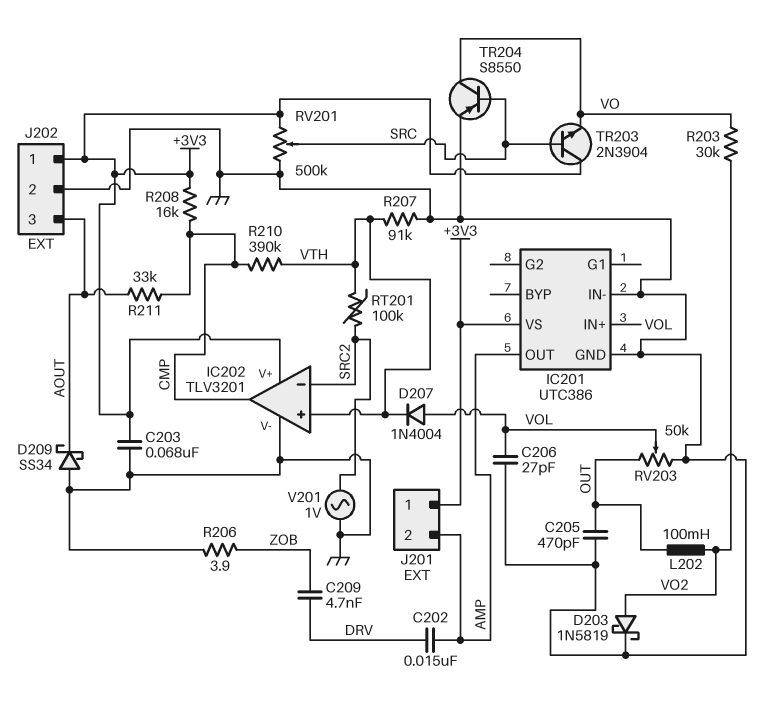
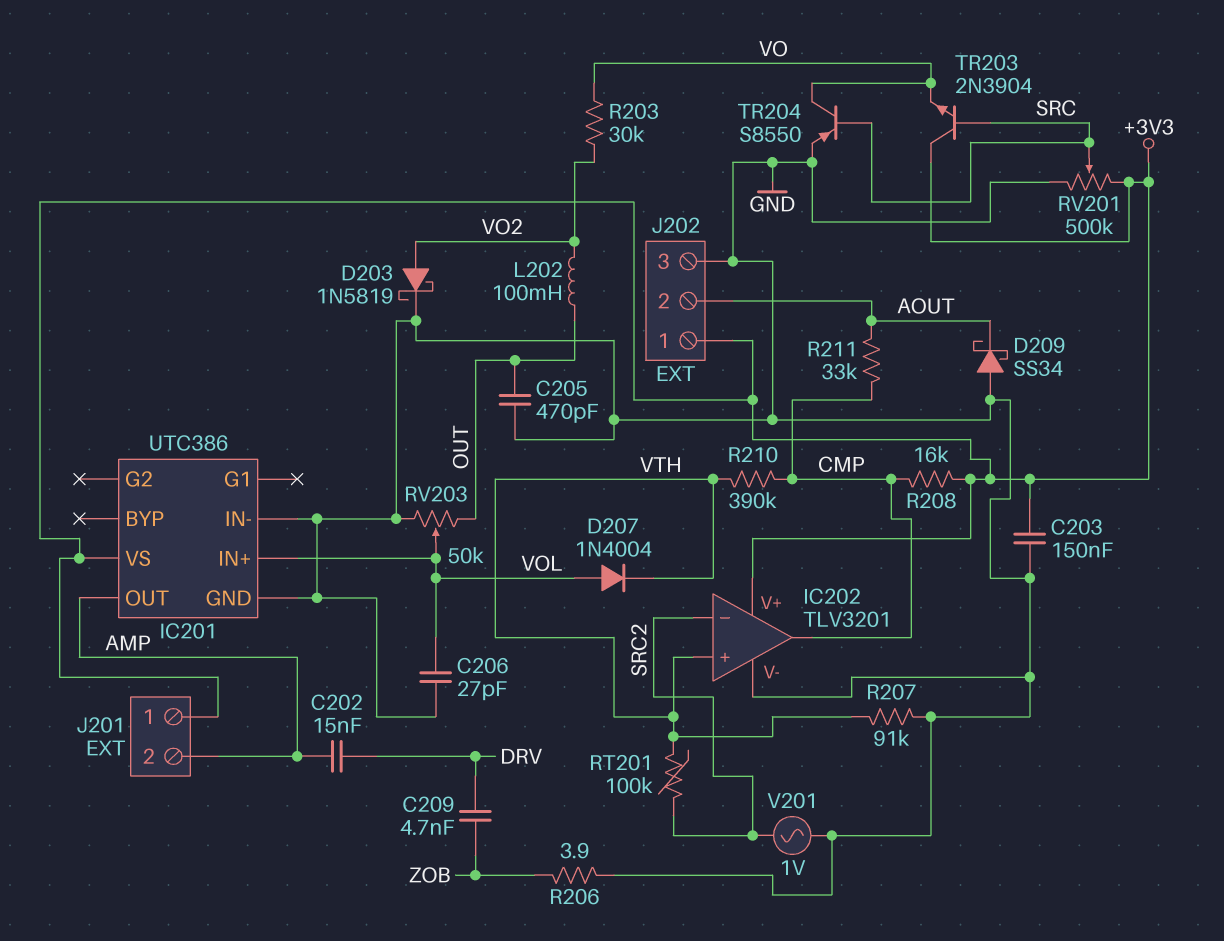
C203: 68nF (+3V3, GND) -> 150nF (+3V3, GND)
J202 pin 2: GND -> AOUT
J202 pin 3: AOUT -> GND

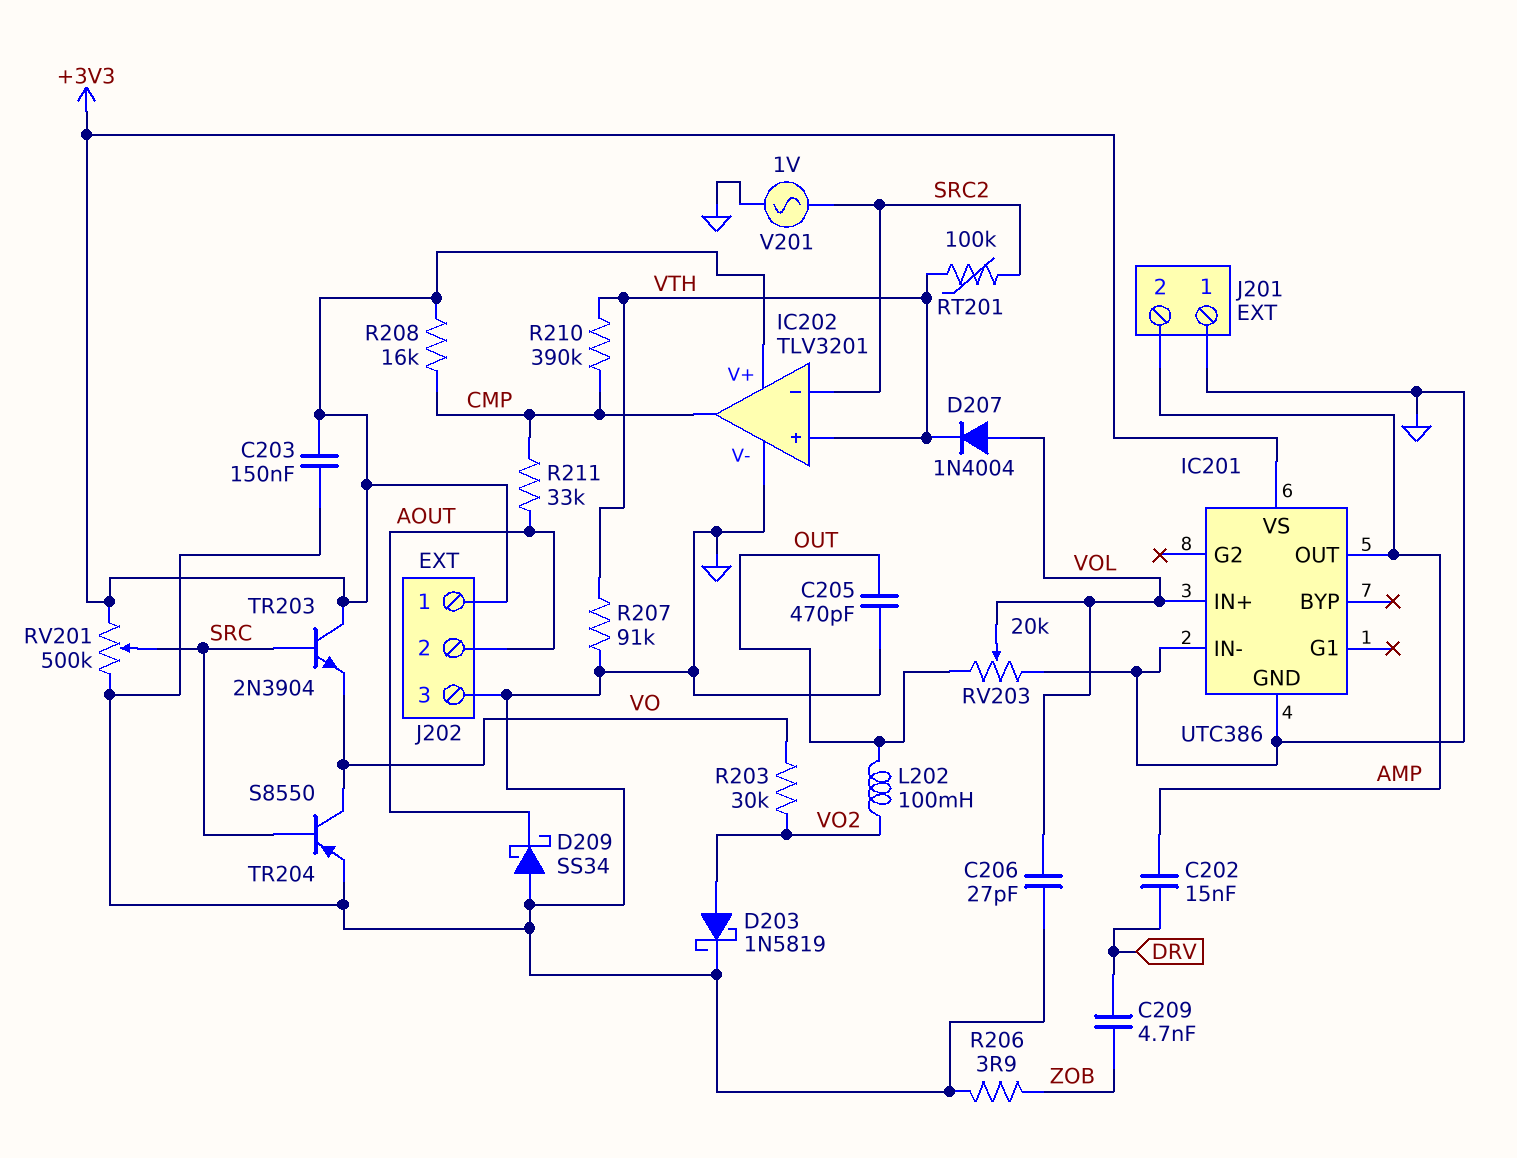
J201 pin 1: +3V3 -> GND
RV203: 50k (GND, OUT, wiper VOL) -> 20k (GND, OUT, wiper VOL)

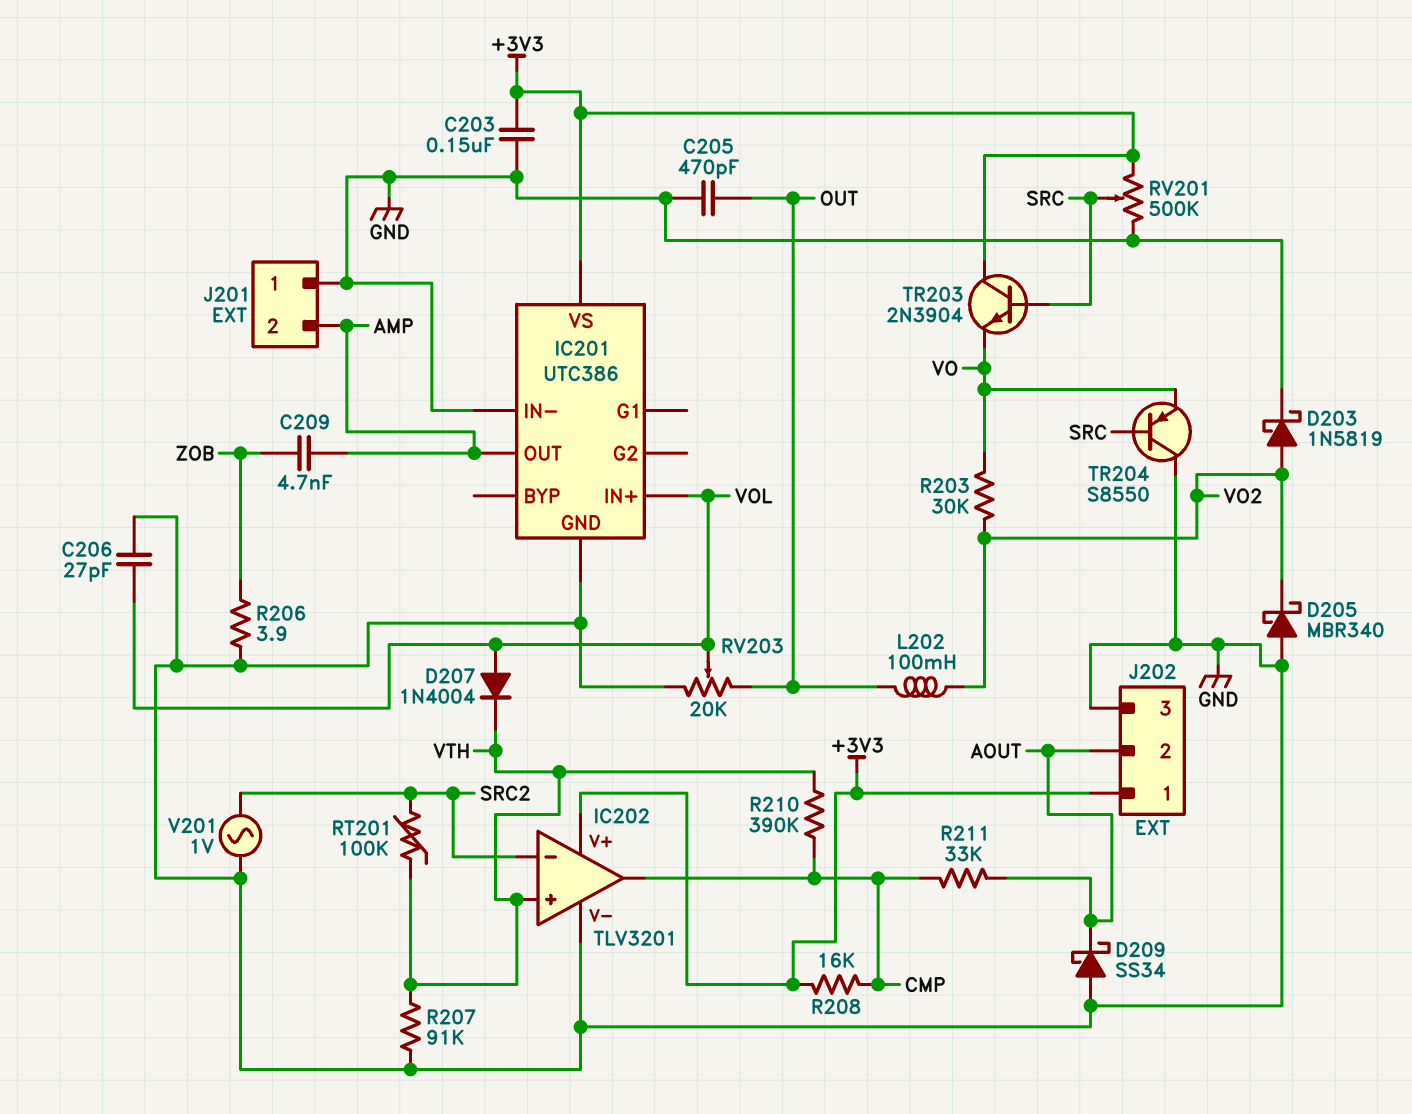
C202: 15nF (AMP, DRV) -> none
C209: 4.7nF (DRV, ZOB) -> 4.7nF (AMP, ZOB)
D205: none -> schottky MBR340 (A GND, K VO2)
TR204: PNP S8550 (B SRC, C VO, E GND) -> PNP S8550 (B SRC, C GND, E VO)

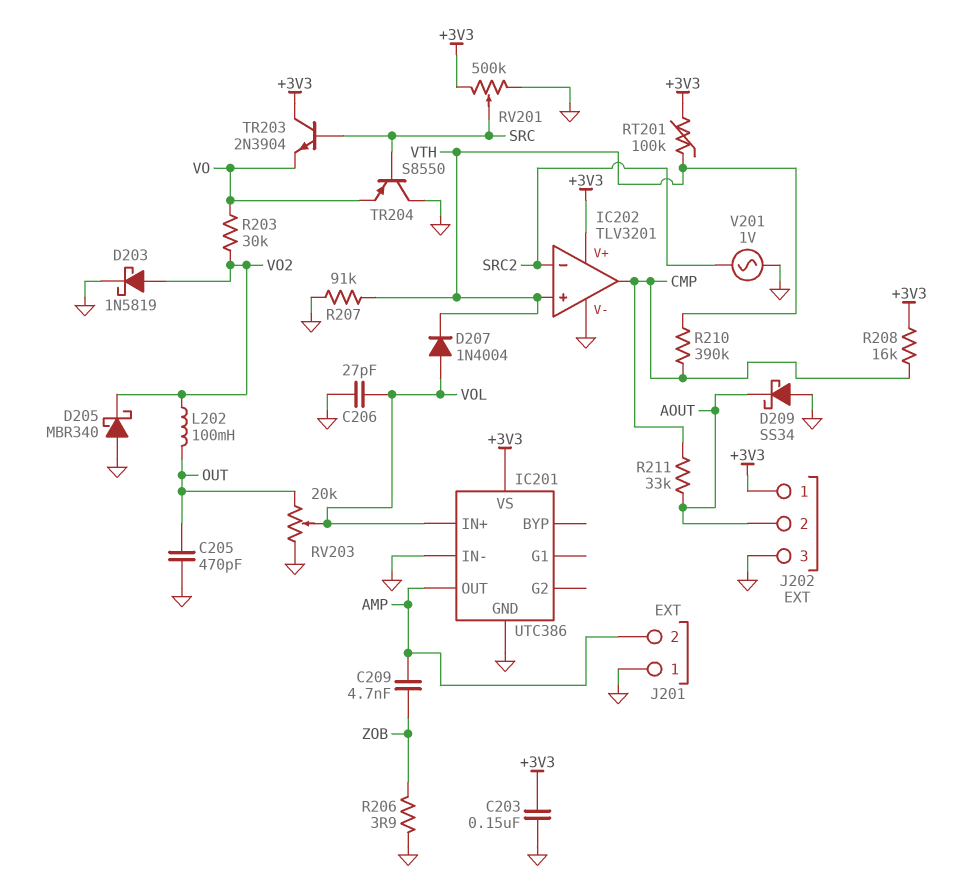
RT201: 100k (SRC2, VTH) -> 100k (+3V3, VTH)

